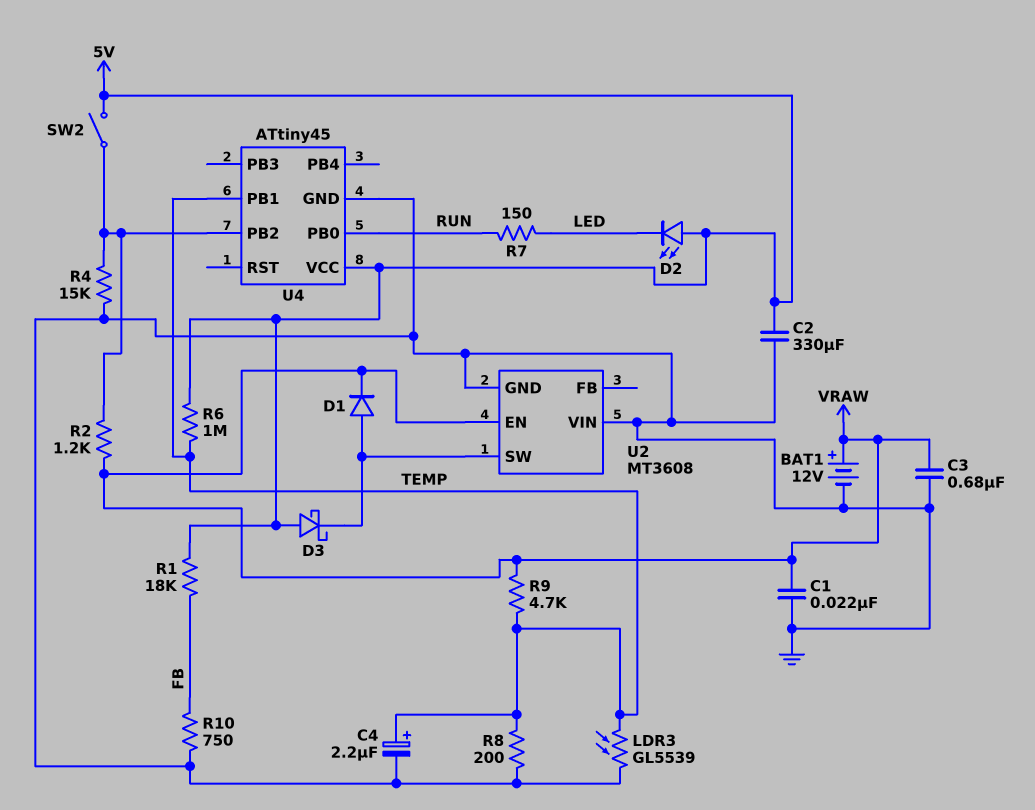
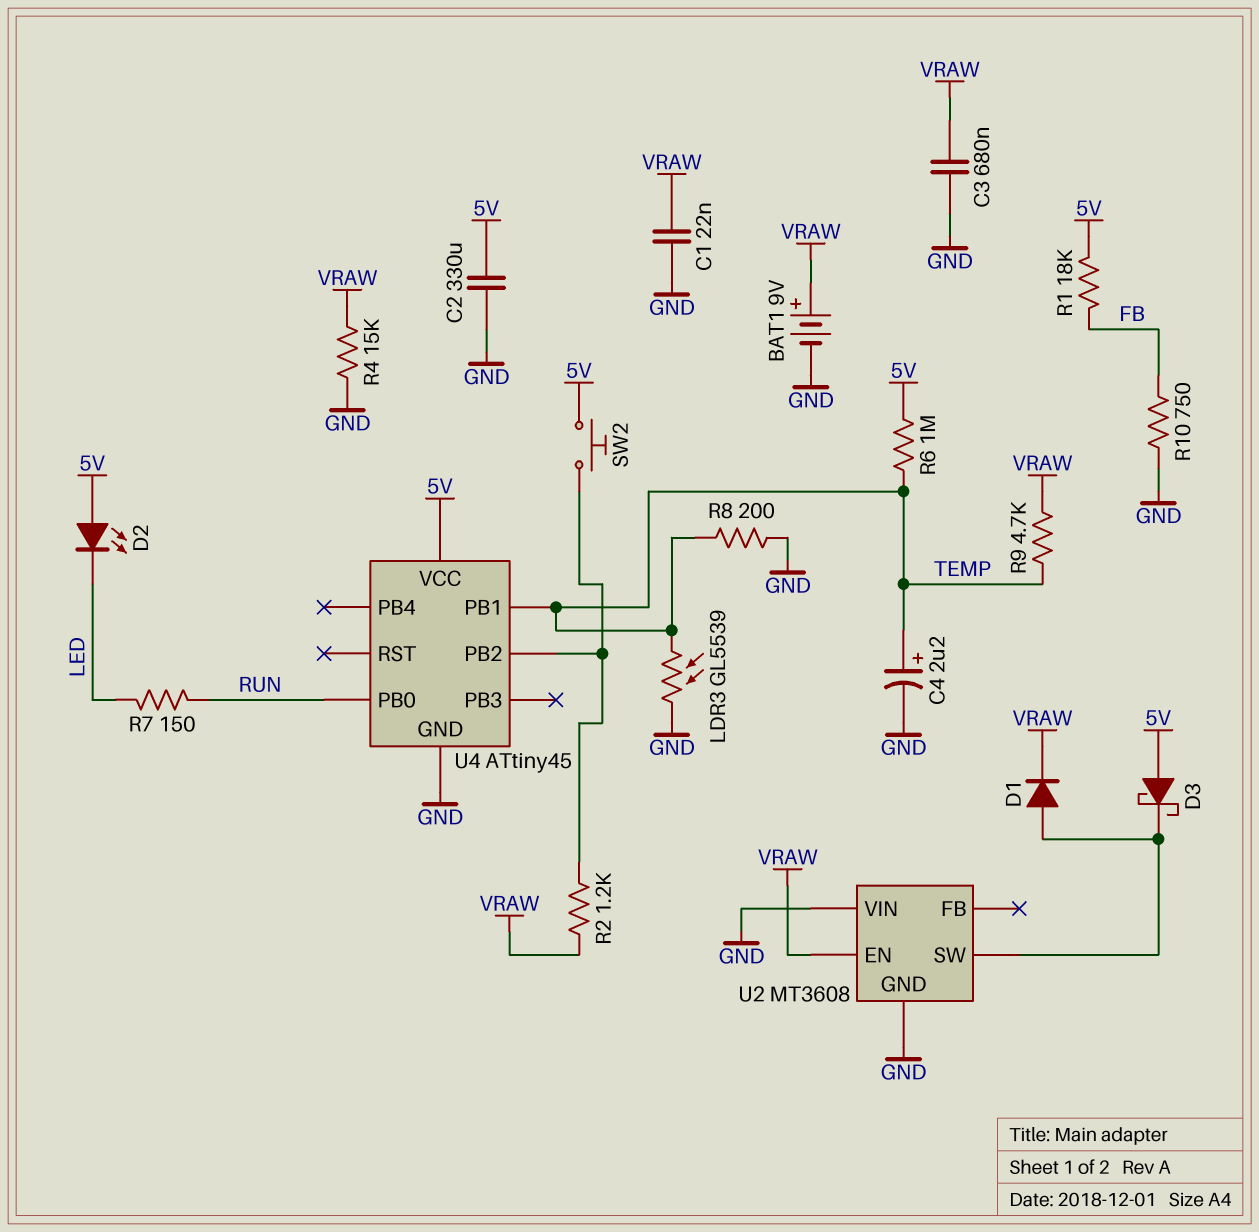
BAT1: 12V (plus VRAW, minus GND) -> 9V (plus VRAW, minus GND)
R4: 15k (GND, U4/PB2) -> 15k (GND, VRAW)
SW2: switch (5V, U4/PB2) -> button (5V, U4/PB2)

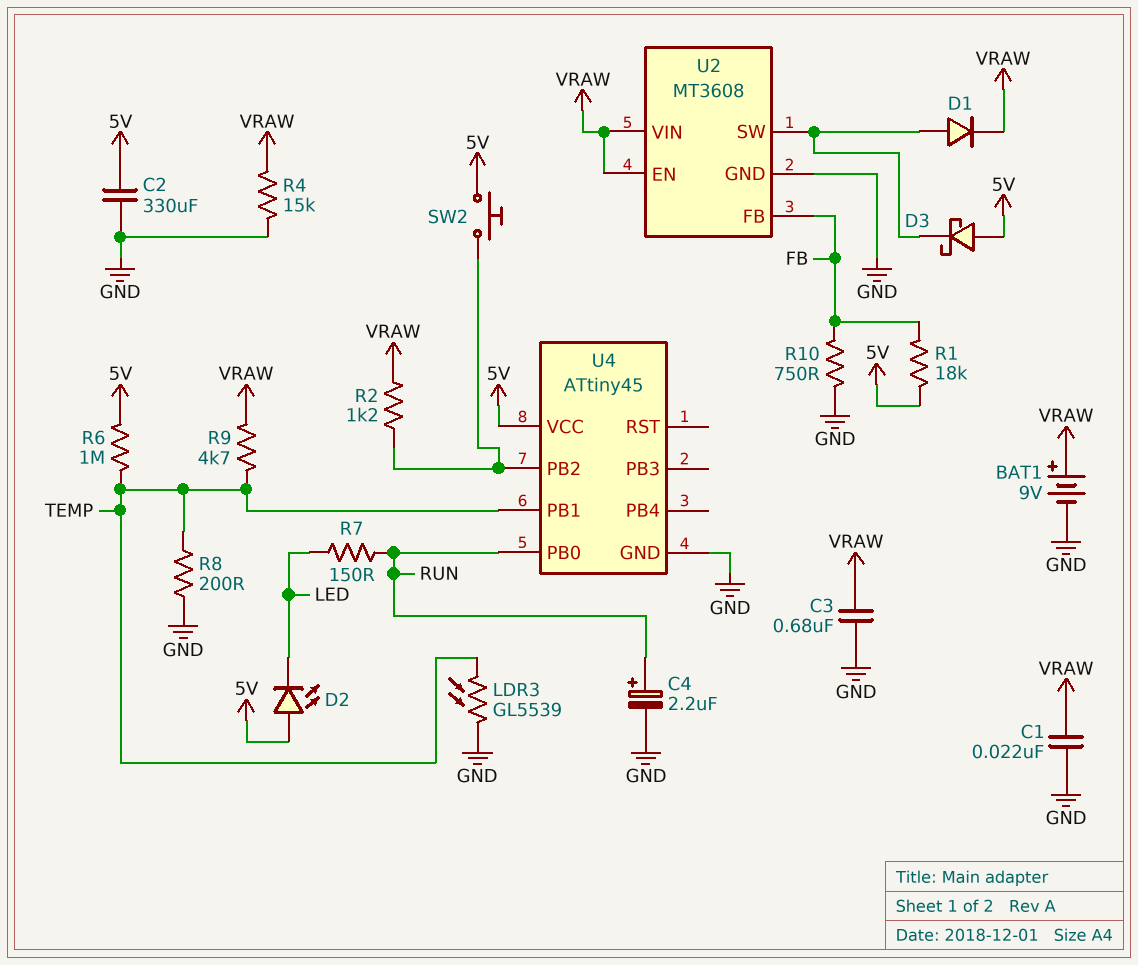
C4: 2.2uF (plus TEMP, minus GND) -> 2.2uF (plus RUN, minus GND)
U2 pin FB: none -> FB
U2 pin VIN: GND -> VRAW

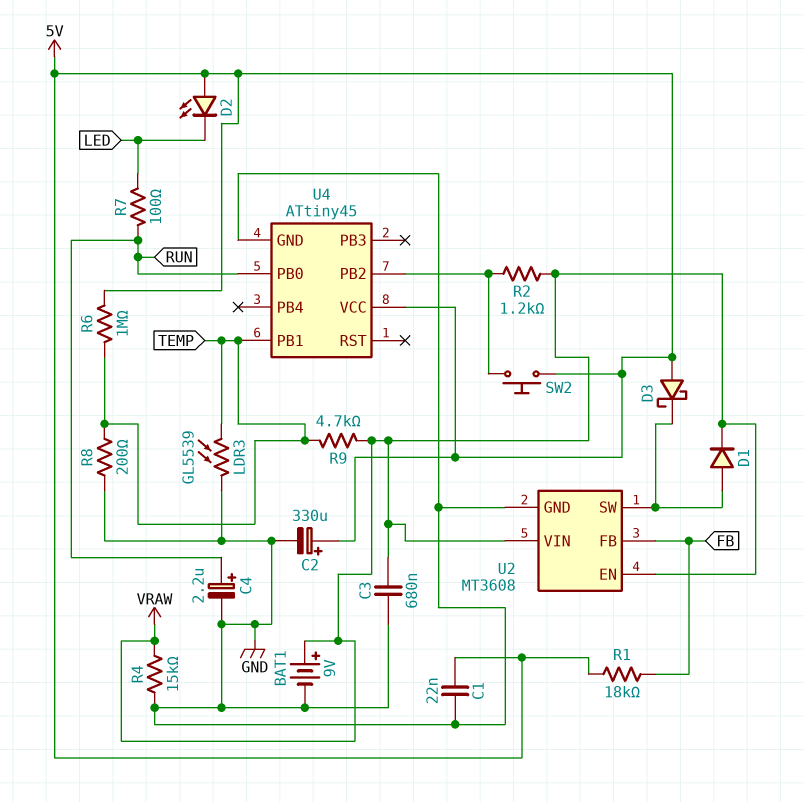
C1: 22nF (GND, VRAW) -> 22nF (5V, GND)
C2: 330uF (5V, GND) -> 330uF (plus 5V, minus GND)
R7: 150 (LED, RUN) -> 100 (LED, RUN)
R10: 750 (FB, GND) -> none

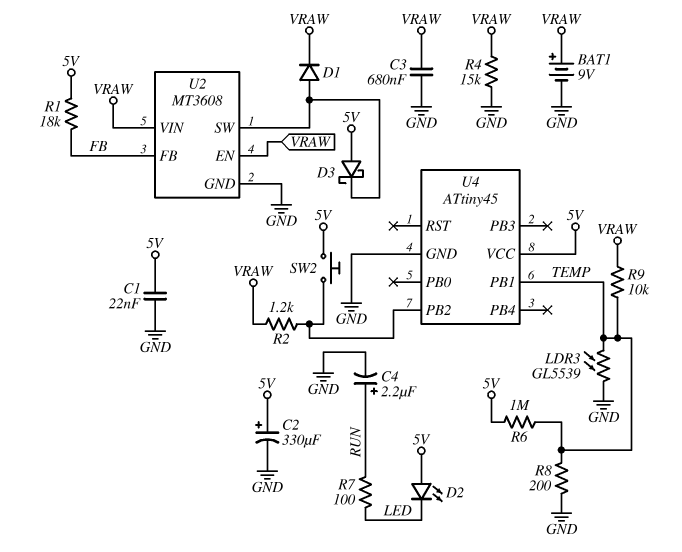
R9: 4.7k (TEMP, VRAW) -> 10k (TEMP, VRAW)
U4 pin PB0: RUN -> none

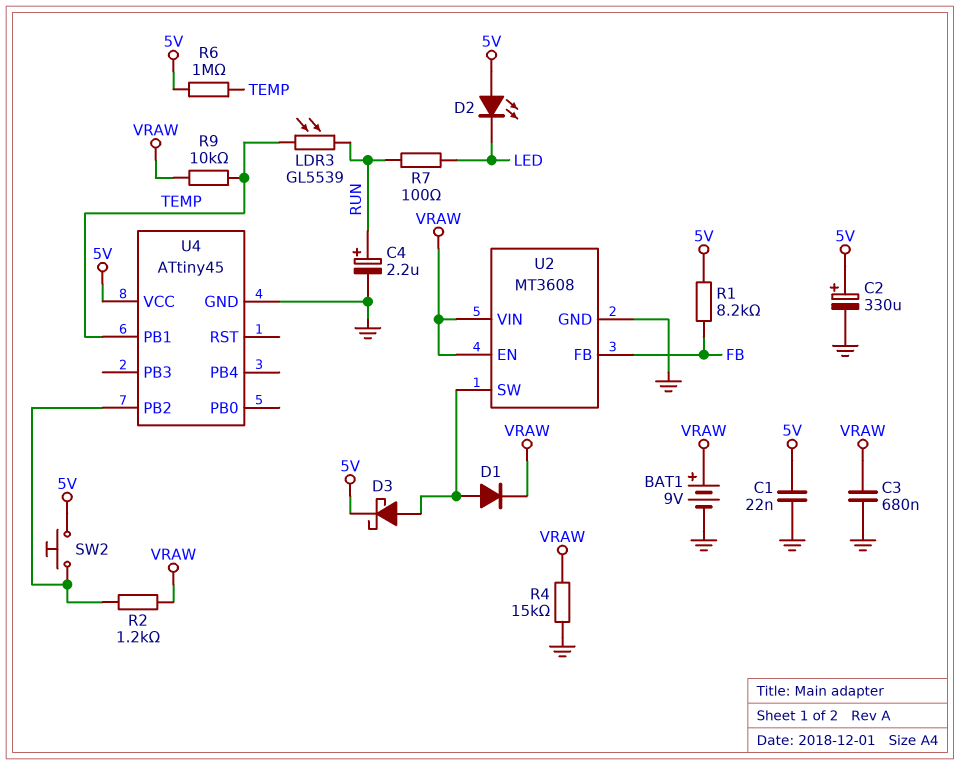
D3: schottky (A 5V, K U2/SW) -> schottky (A U2/SW, K 5V)
LDR3: GL5539 (GND, TEMP) -> GL5539 (RUN, TEMP)
R1: 18k (5V, FB) -> 8.2k (5V, FB)
R8: 200 (GND, TEMP) -> none

